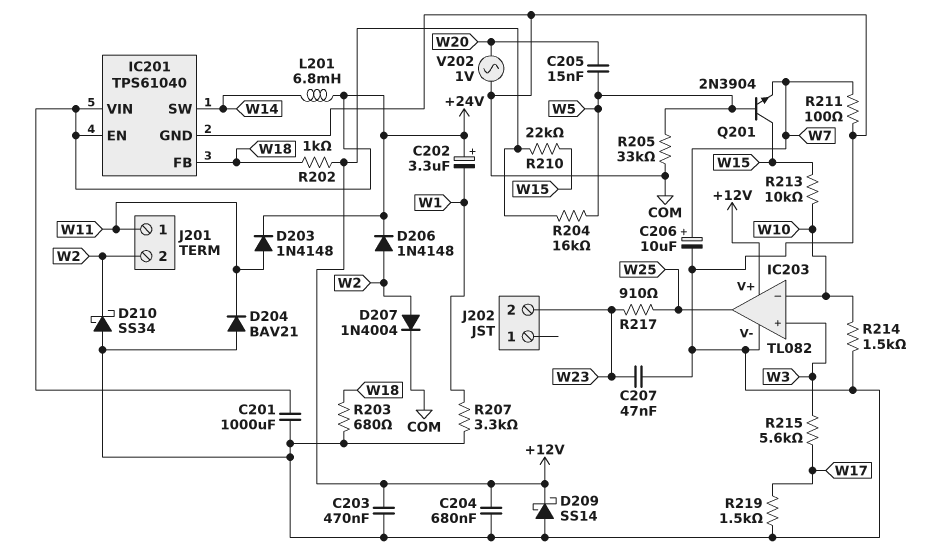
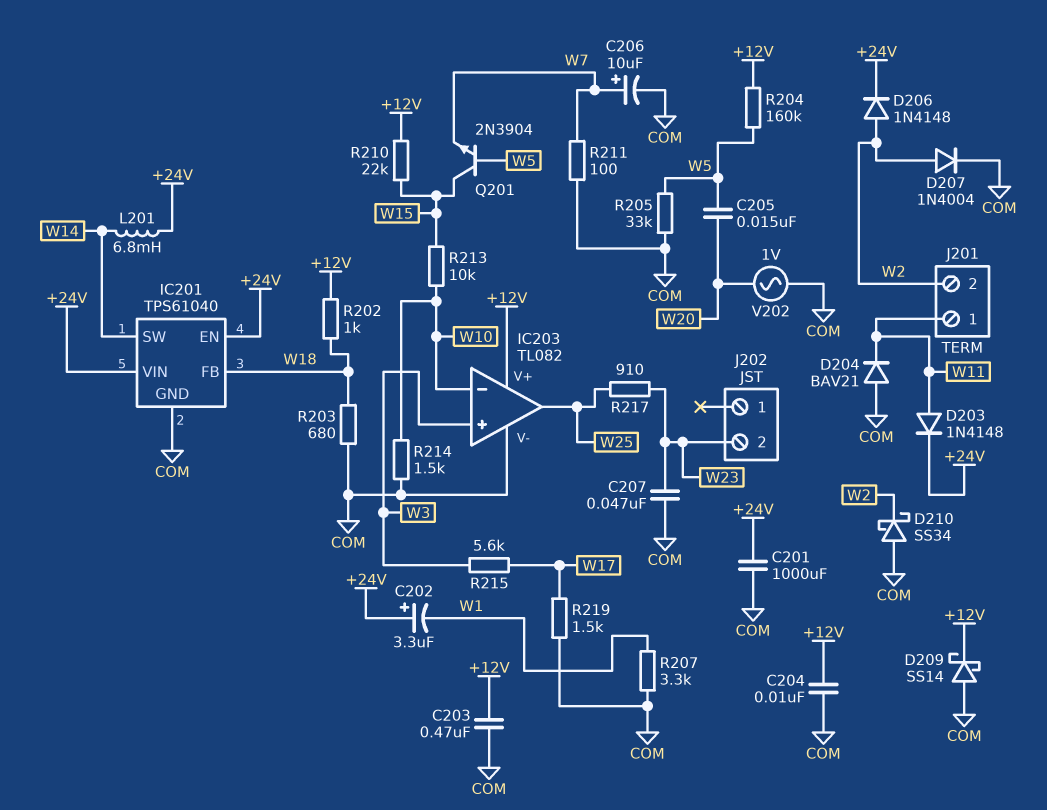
C204: 680nF (+12V, COM) -> 10nF (+12V, COM)
R204: 16k (+12V, W5) -> 160k (+12V, W5)

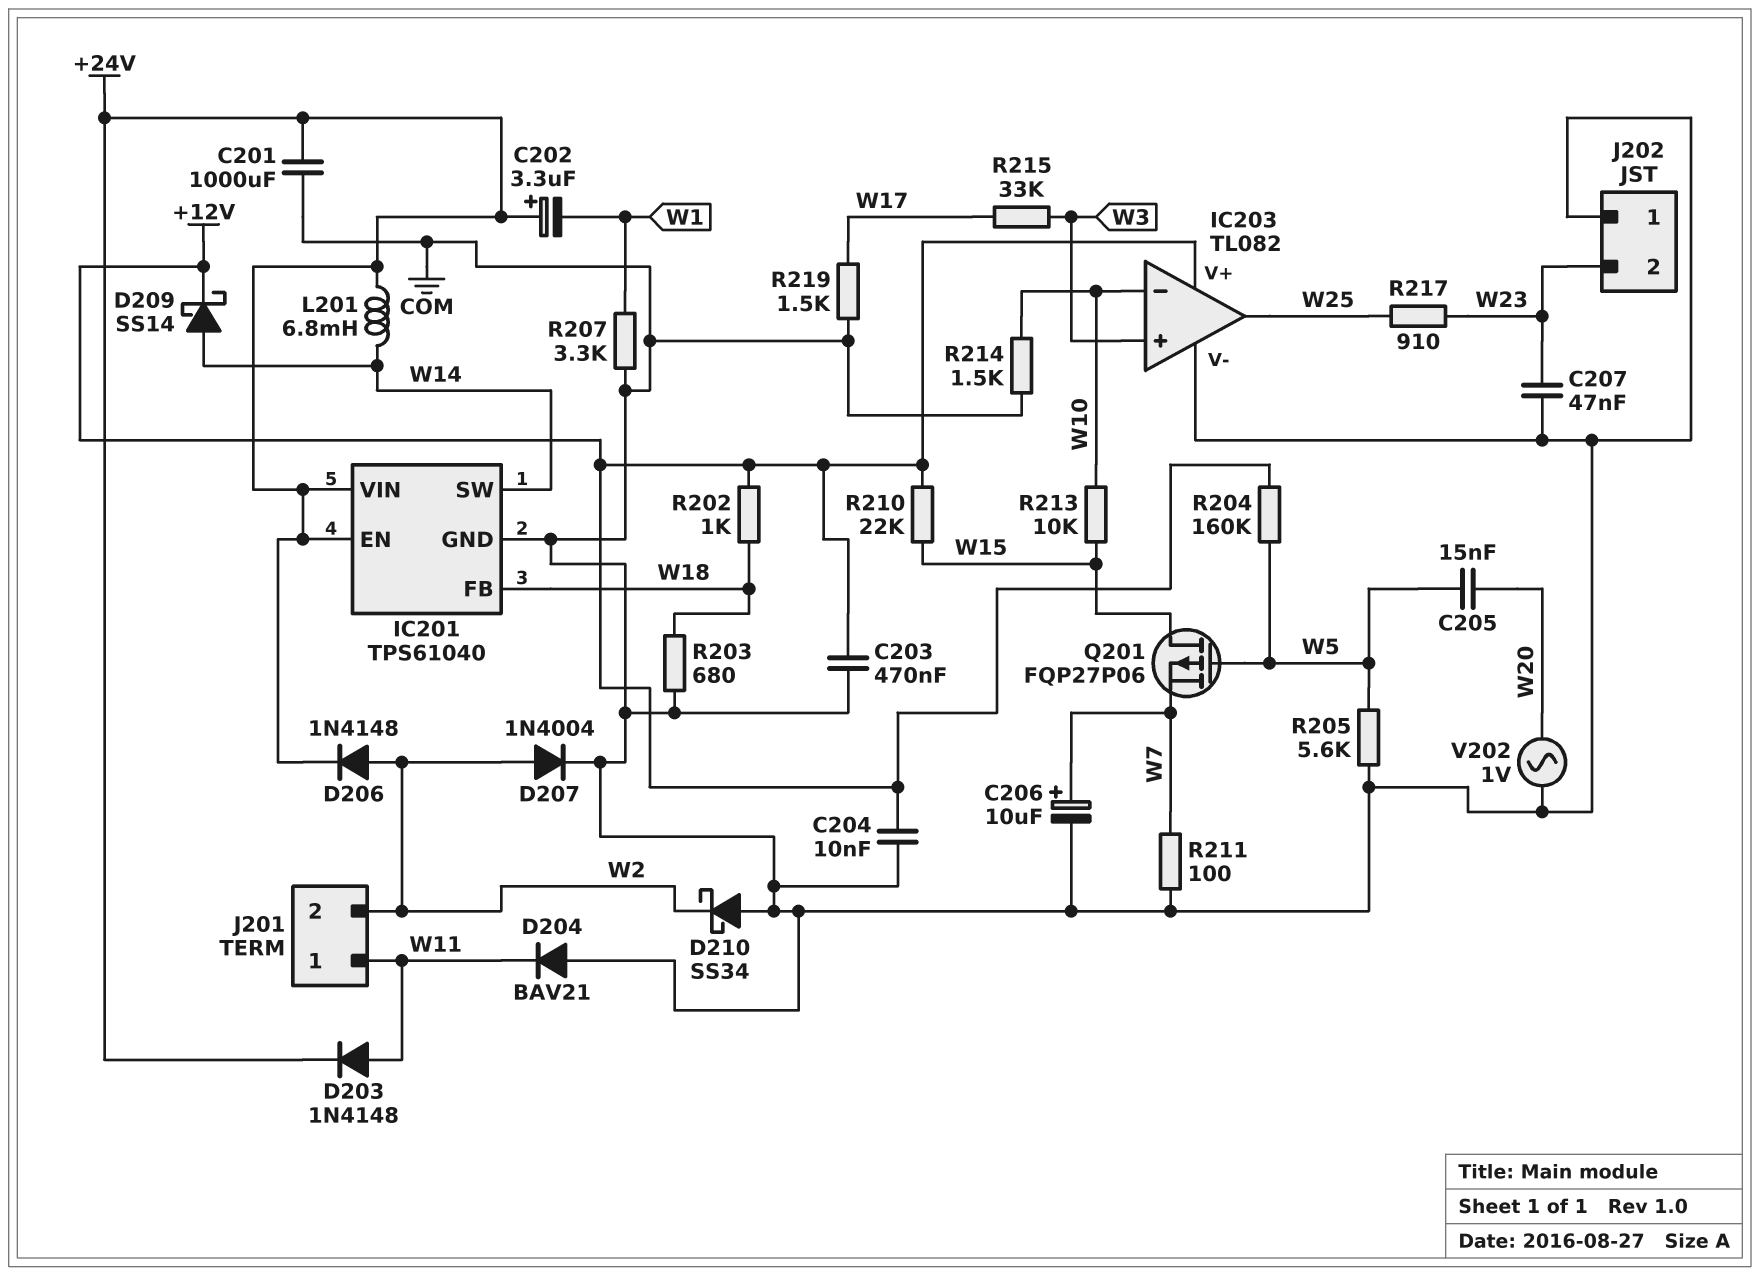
D209: schottky SS14 (A COM, K +12V) -> schottky SS14 (A W14, K +12V)
J202 pin 1: none -> COM
Q201: NPN 2N3904 (B W5, C W15, E W7) -> PMOS FQP27P06 (G W5, D W15, S W7)
R205: 33k (COM, W5) -> 5.6k (COM, W5)
R215: 5.6k (W3, W17) -> 33k (W3, W17)

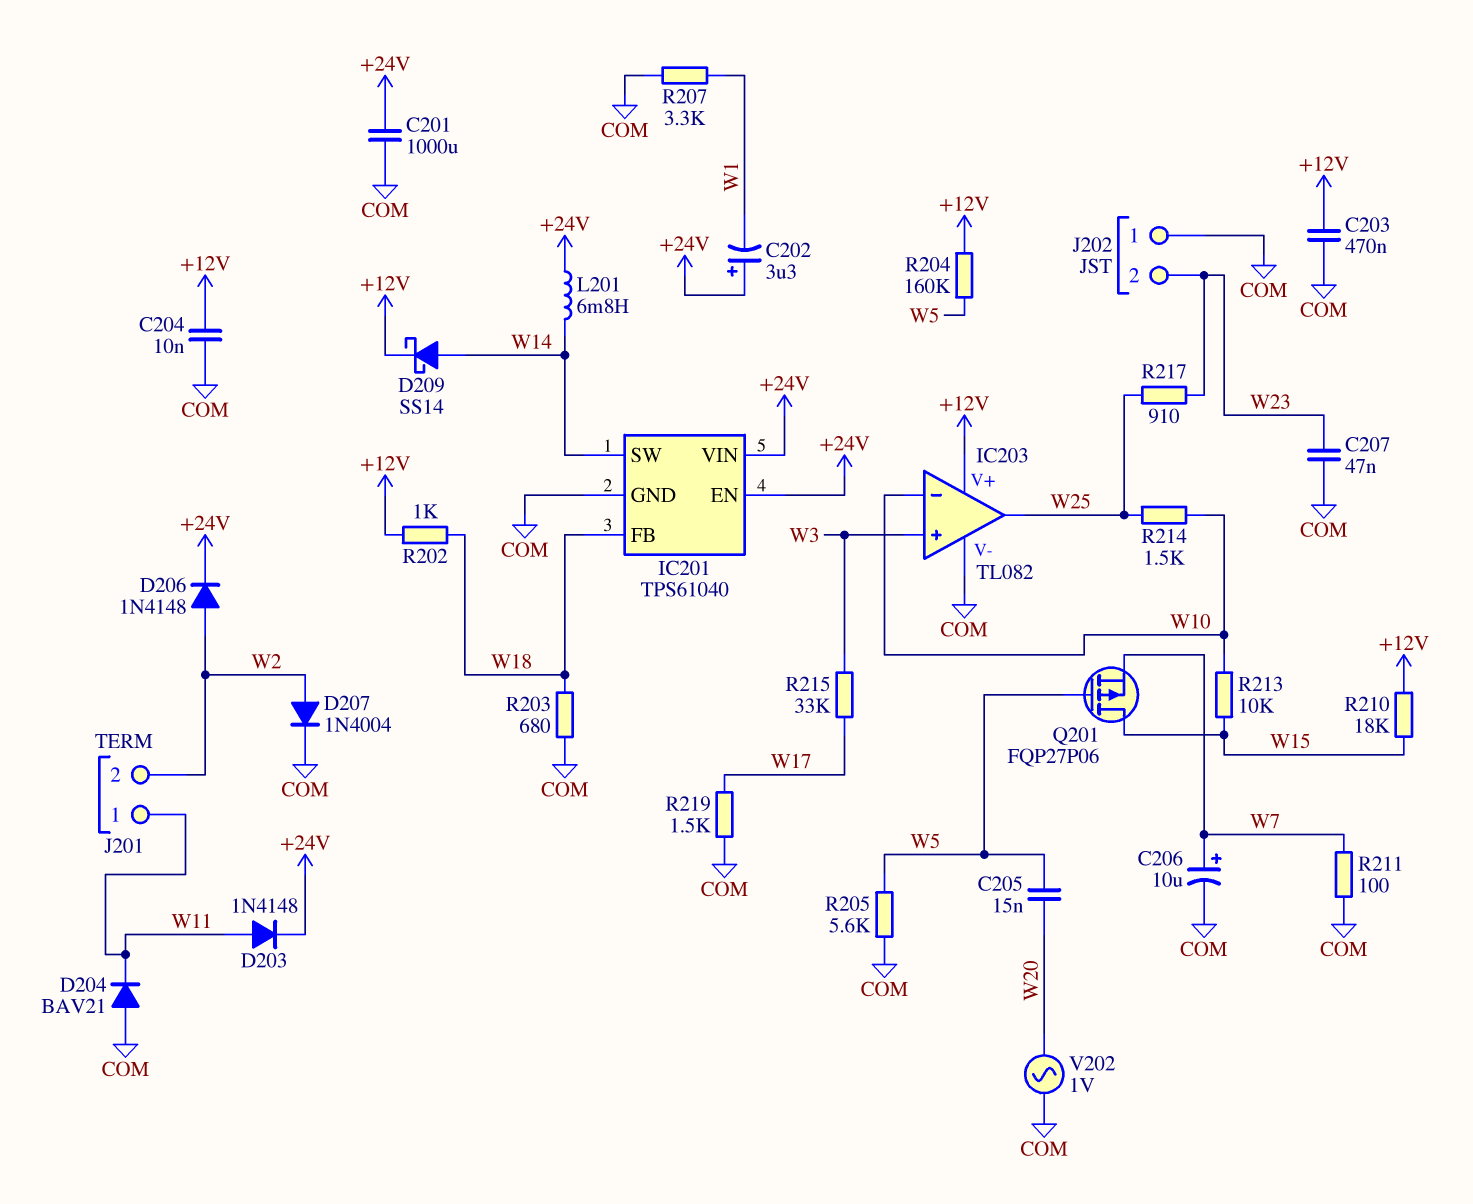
D210: schottky SS34 (A COM, K W2) -> none
R210: 22k (+12V, W15) -> 18k (+12V, W15)
R214: 1.5k (COM, W10) -> 1.5k (W10, W25)

